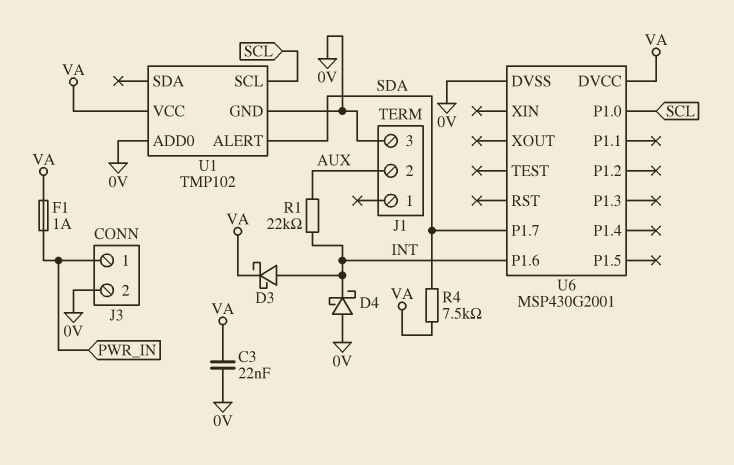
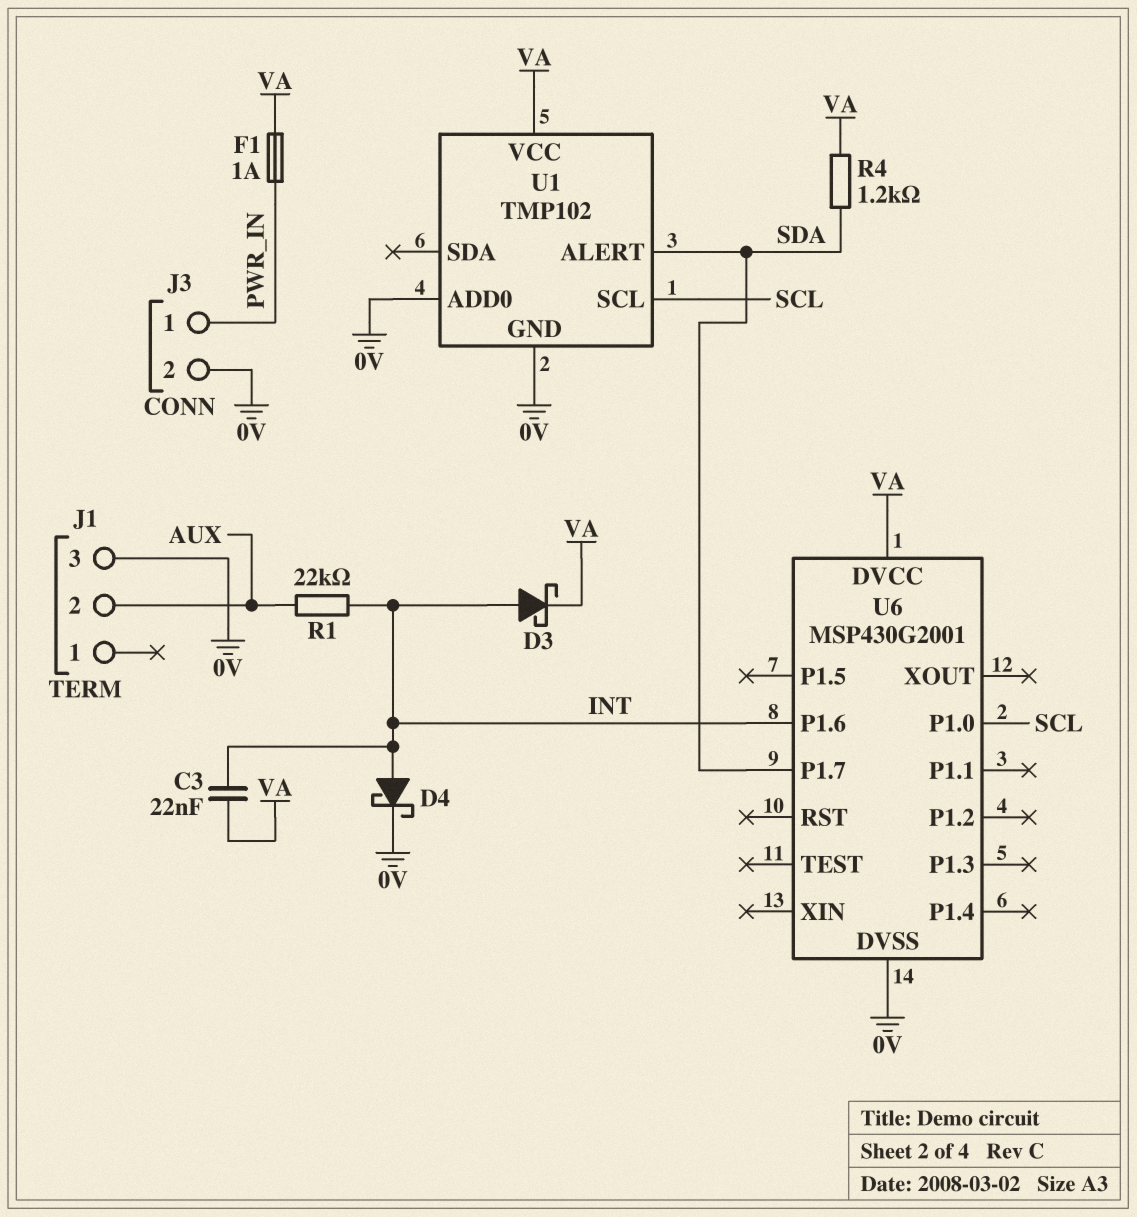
C3: 22nF (0V, VA) -> 22nF (INT, VA)
D4: schottky (A 0V, K INT) -> schottky (A INT, K 0V)
R4: 7.5k (SDA, VA) -> 1.2k (SDA, VA)

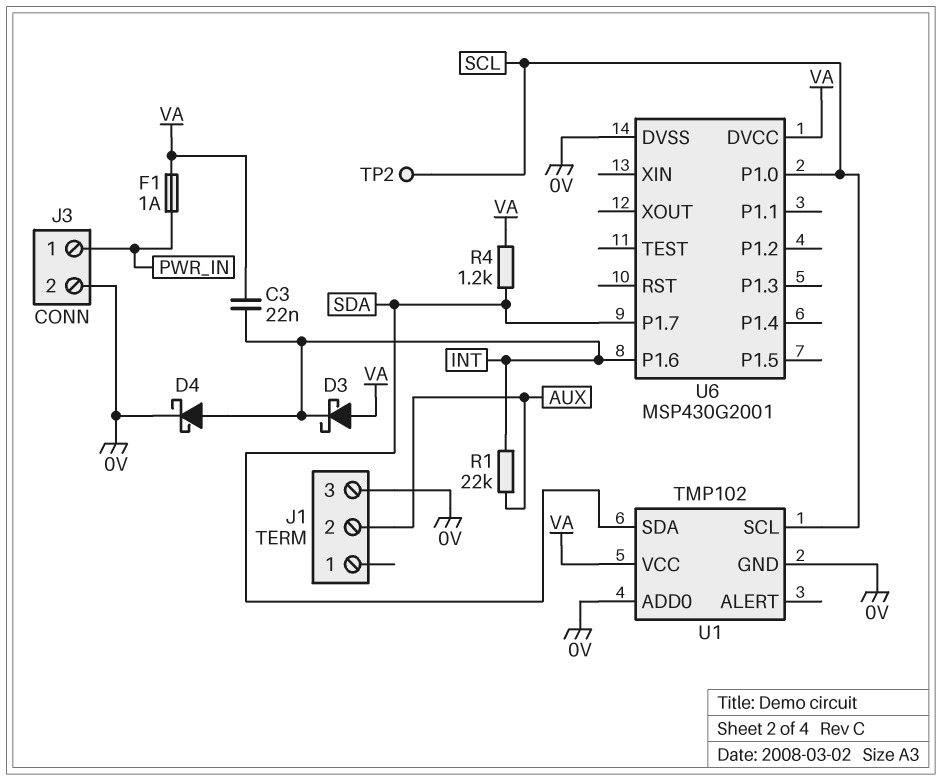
D3: schottky (A INT, K VA) -> schottky (A VA, K INT)
TP2: none -> test point (SCL)
U1 pin ALERT: SDA -> none
U1 pin SDA: none -> SDA

